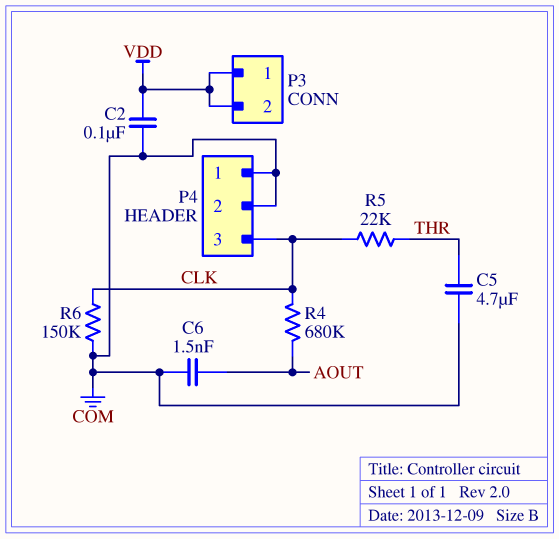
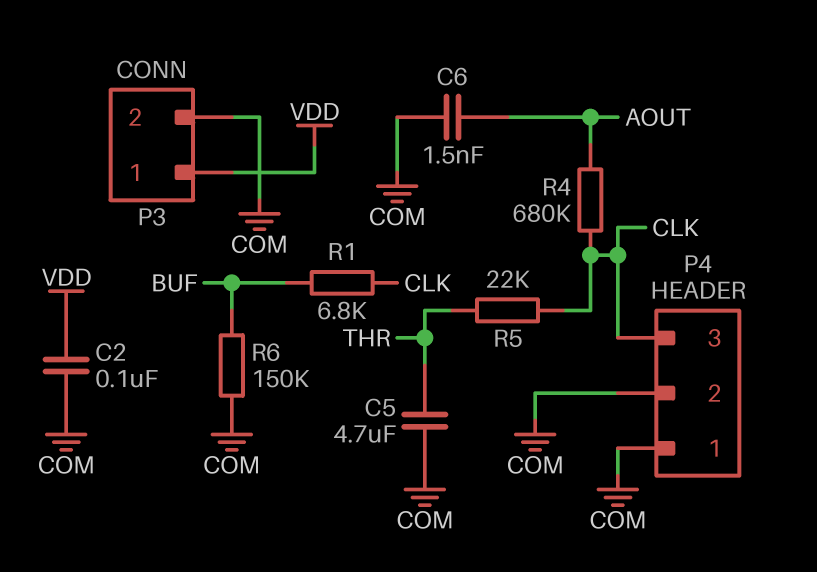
P3 pin 2: VDD -> COM
R1: none -> 6.8k (BUF, CLK)
R6: 150k (CLK, COM) -> 150k (BUF, COM)

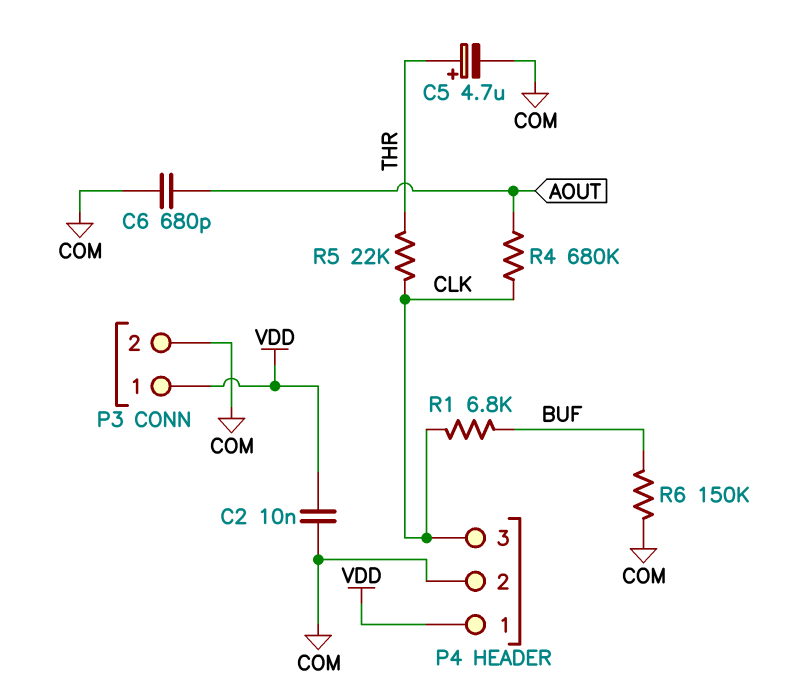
C2: 100nF (COM, VDD) -> 10nF (COM, VDD)
C5: 4.7uF (COM, THR) -> 4.7uF (plus THR, minus COM)
C6: 1.5nF (AOUT, COM) -> 680pF (AOUT, COM)
P4 pin 1: COM -> VDD

